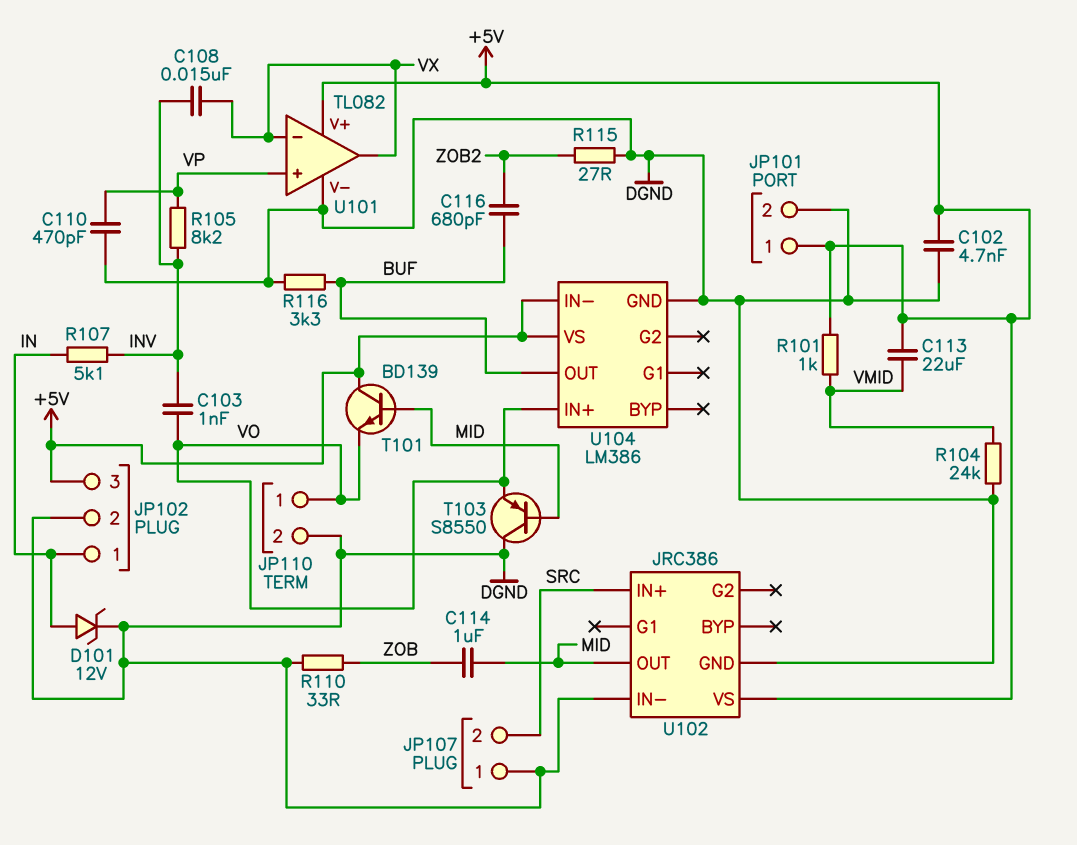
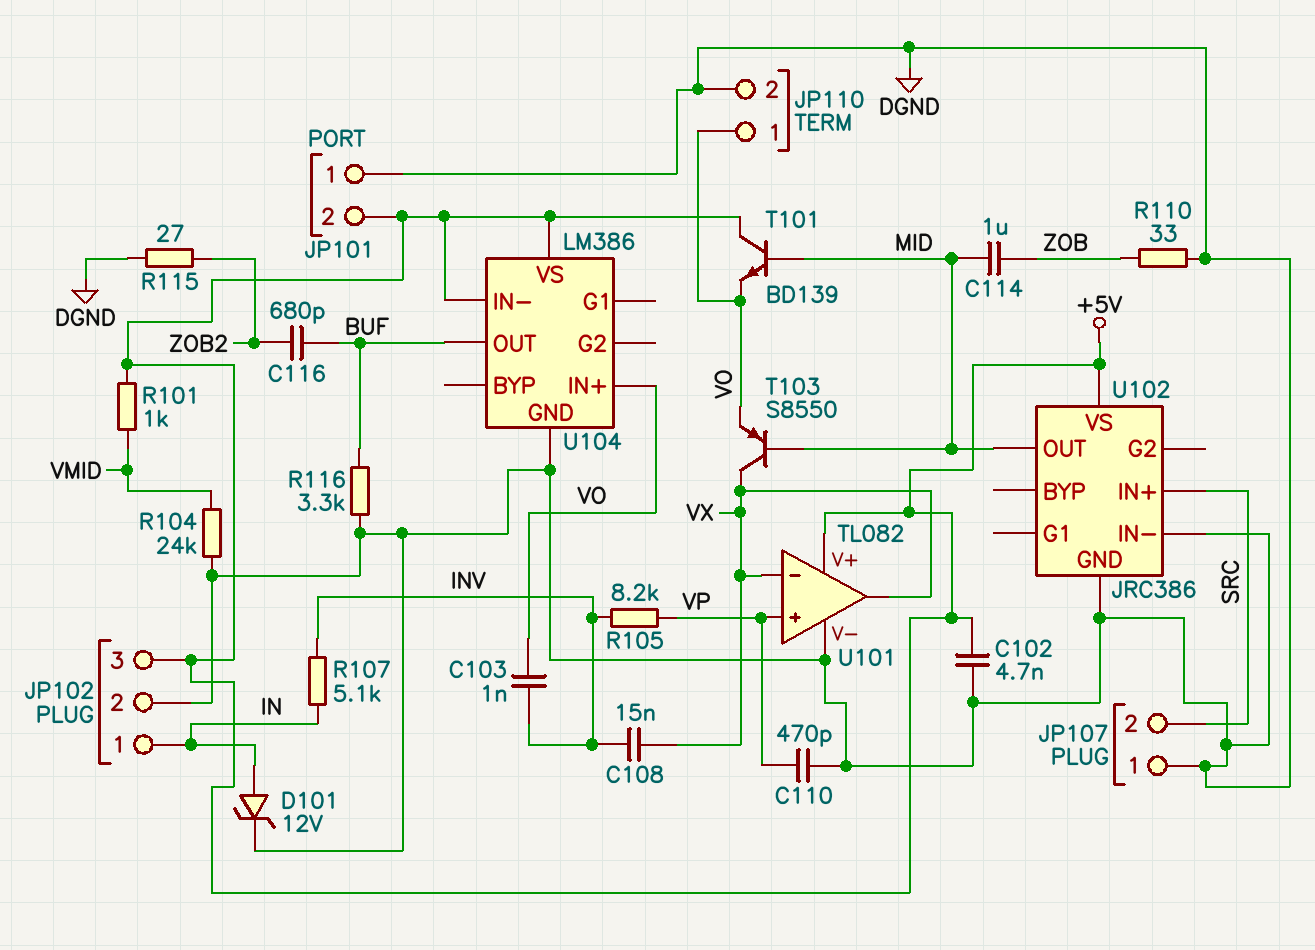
C113: 22uF (+5V, VMID) -> none
JP101 pin 1: +5V -> DGND
JP101 pin 2: DGND -> +5V
T103: PNP S8550 (B MID, C DGND, E VO) -> PNP S8550 (B MID, C VX, E VO)

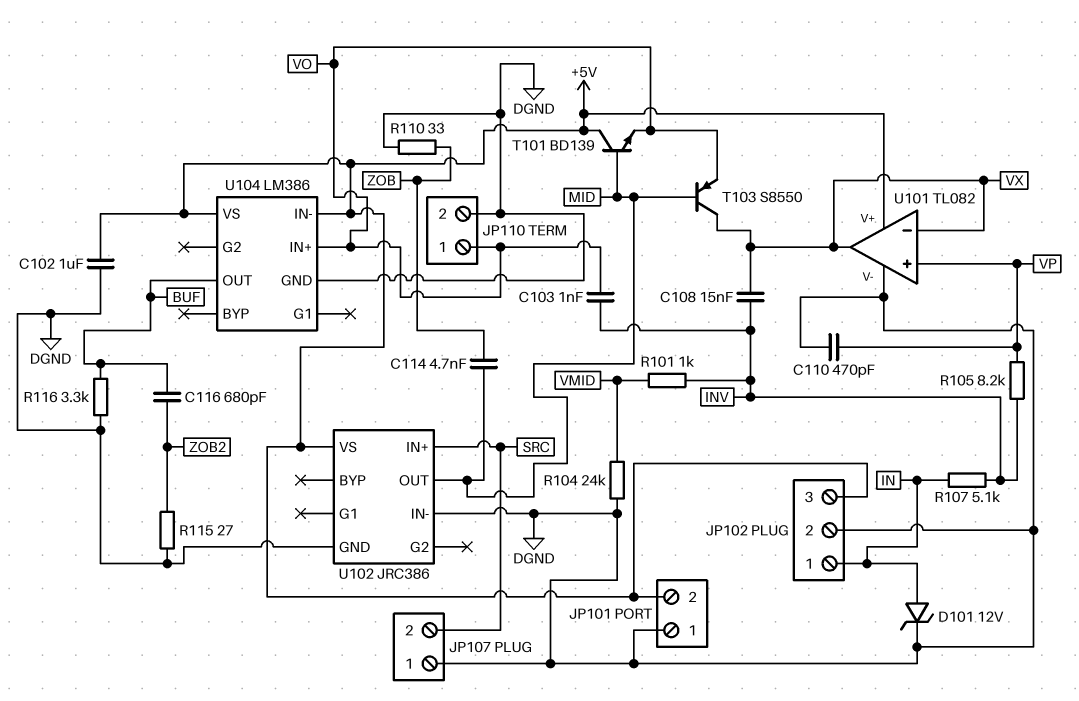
C102: 4.7nF (+5V, DGND) -> 1uF (+5V, DGND)
C114: 1uF (MID, ZOB) -> 4.7nF (MID, ZOB)
R101: 1k (+5V, VMID) -> 1k (INV, VMID)

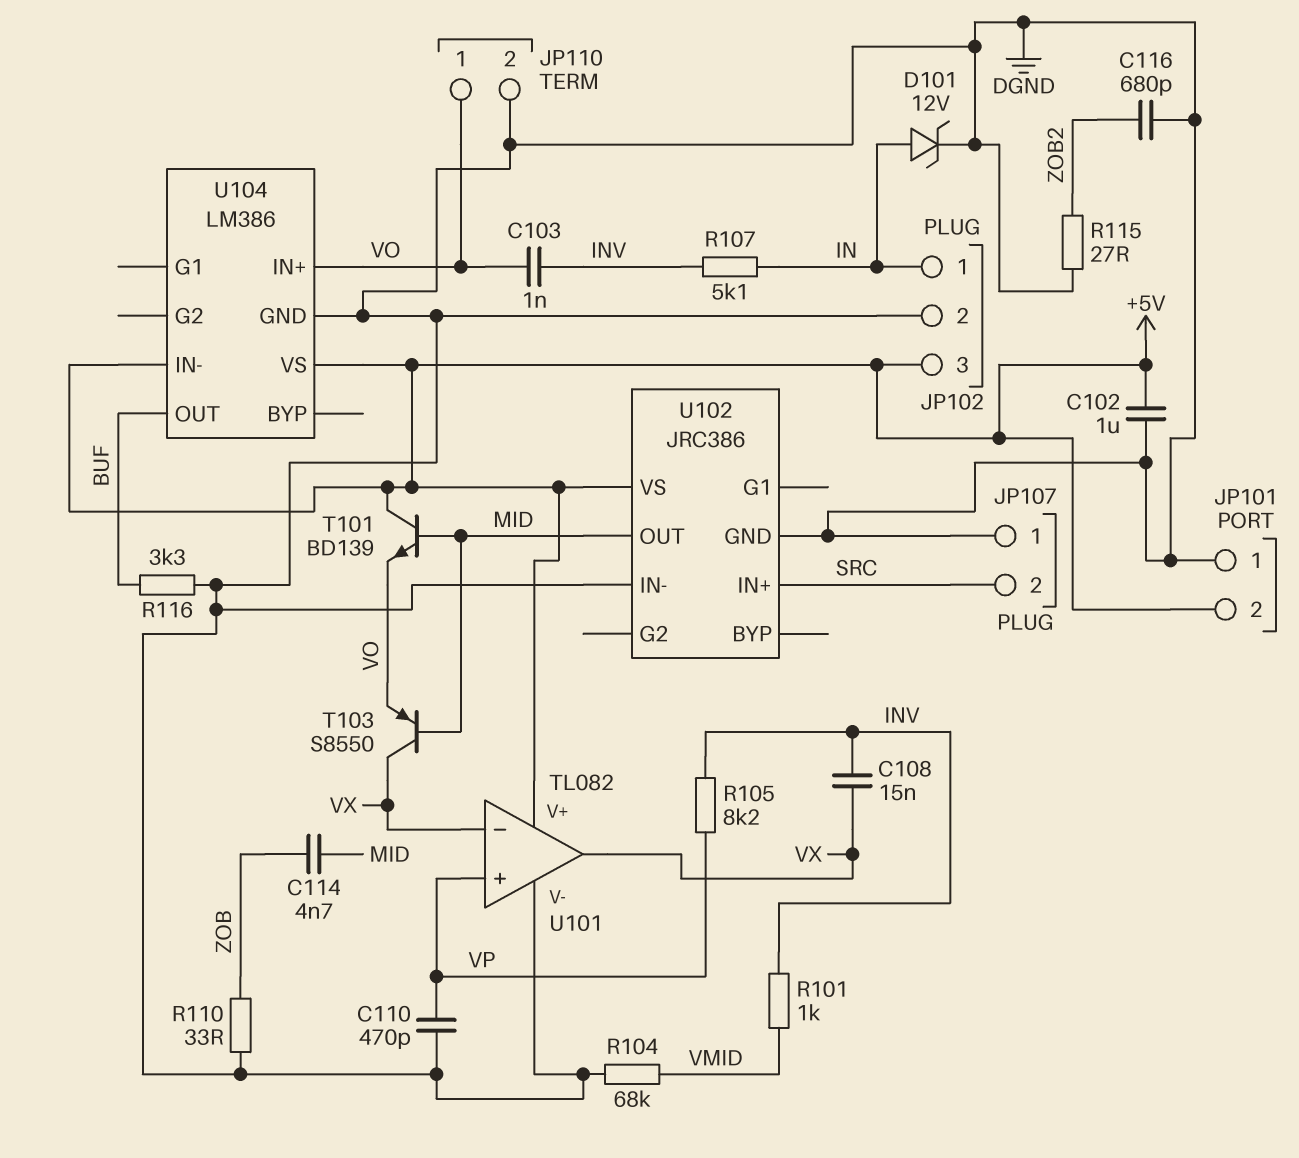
C116: 680pF (BUF, ZOB2) -> 680pF (DGND, ZOB2)
R104: 24k (DGND, VMID) -> 68k (DGND, VMID)

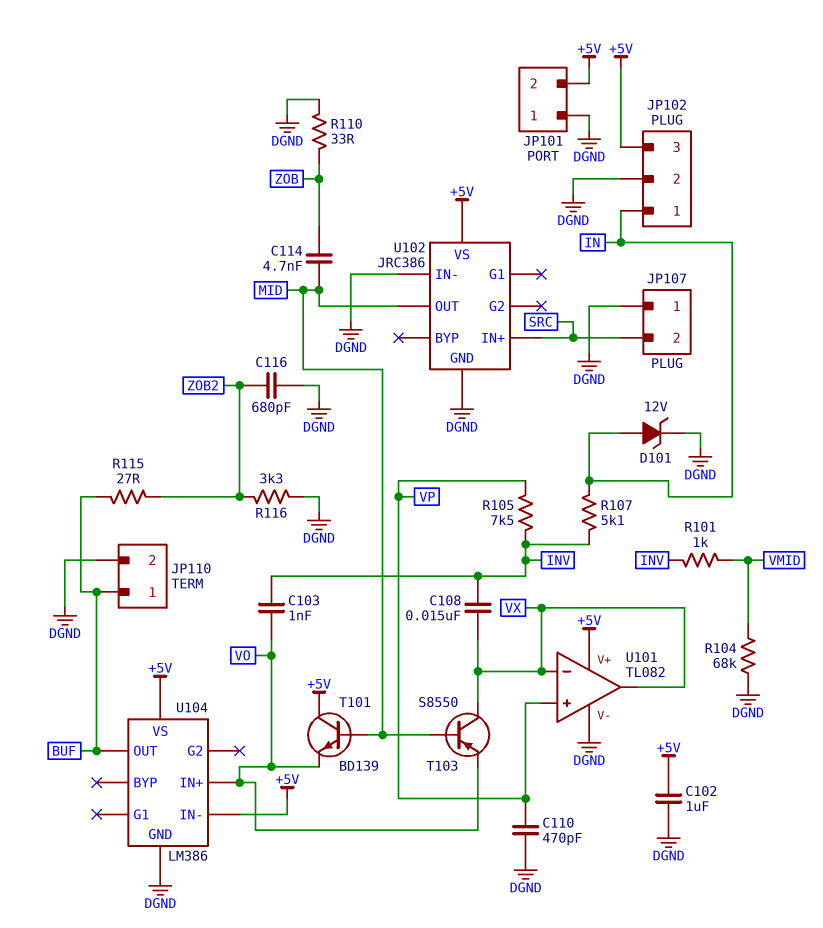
JP110 pin 1: VO -> BUF
R105: 8.2k (INV, VP) -> 7.5k (INV, VP)
R115: 27 (DGND, ZOB2) -> 27 (BUF, ZOB2)
R116: 3.3k (BUF, DGND) -> 3.3k (DGND, ZOB2)

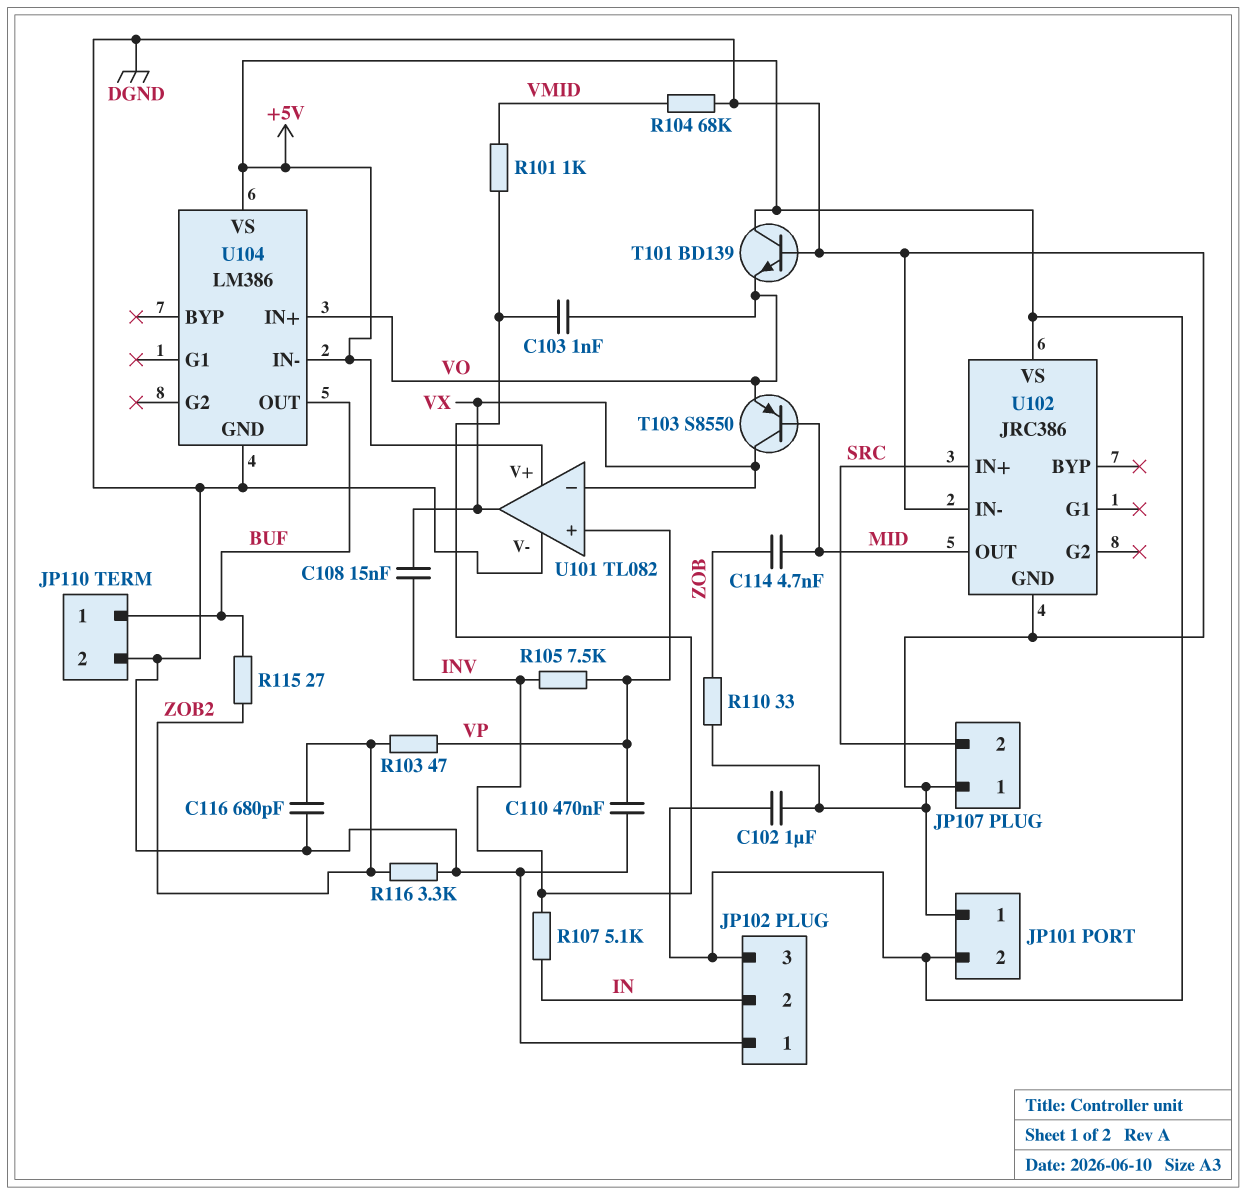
C110: 470pF (DGND, VP) -> 470nF (DGND, VP)
D101: zener 12V (A IN, K DGND) -> none
JP102 pin 1: IN -> DGND
JP102 pin 2: DGND -> IN
R103: none -> 47 (VP, ZOB2)
T101: NPN BD139 (B MID, C +5V, E VO) -> NPN BD139 (B DGND, C +5V, E VO)

